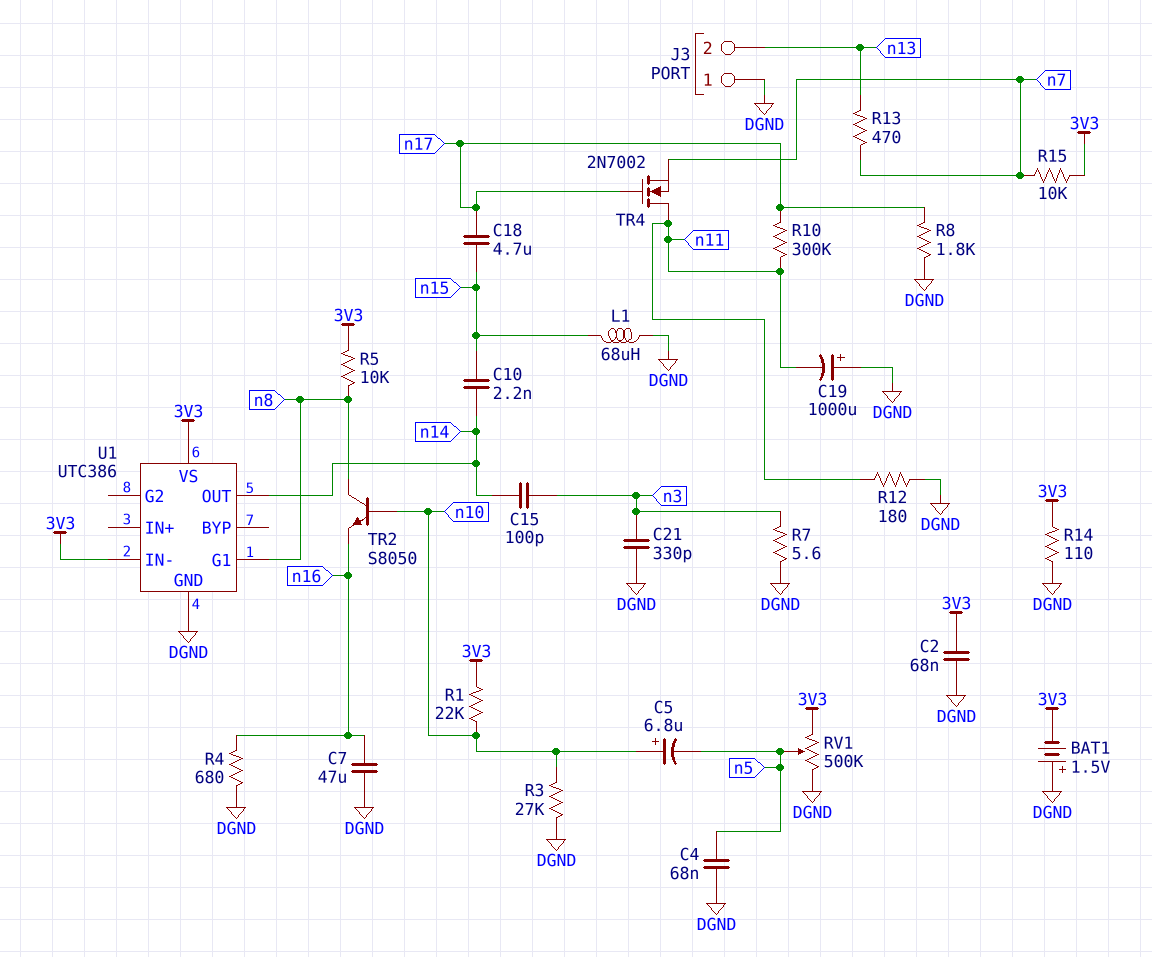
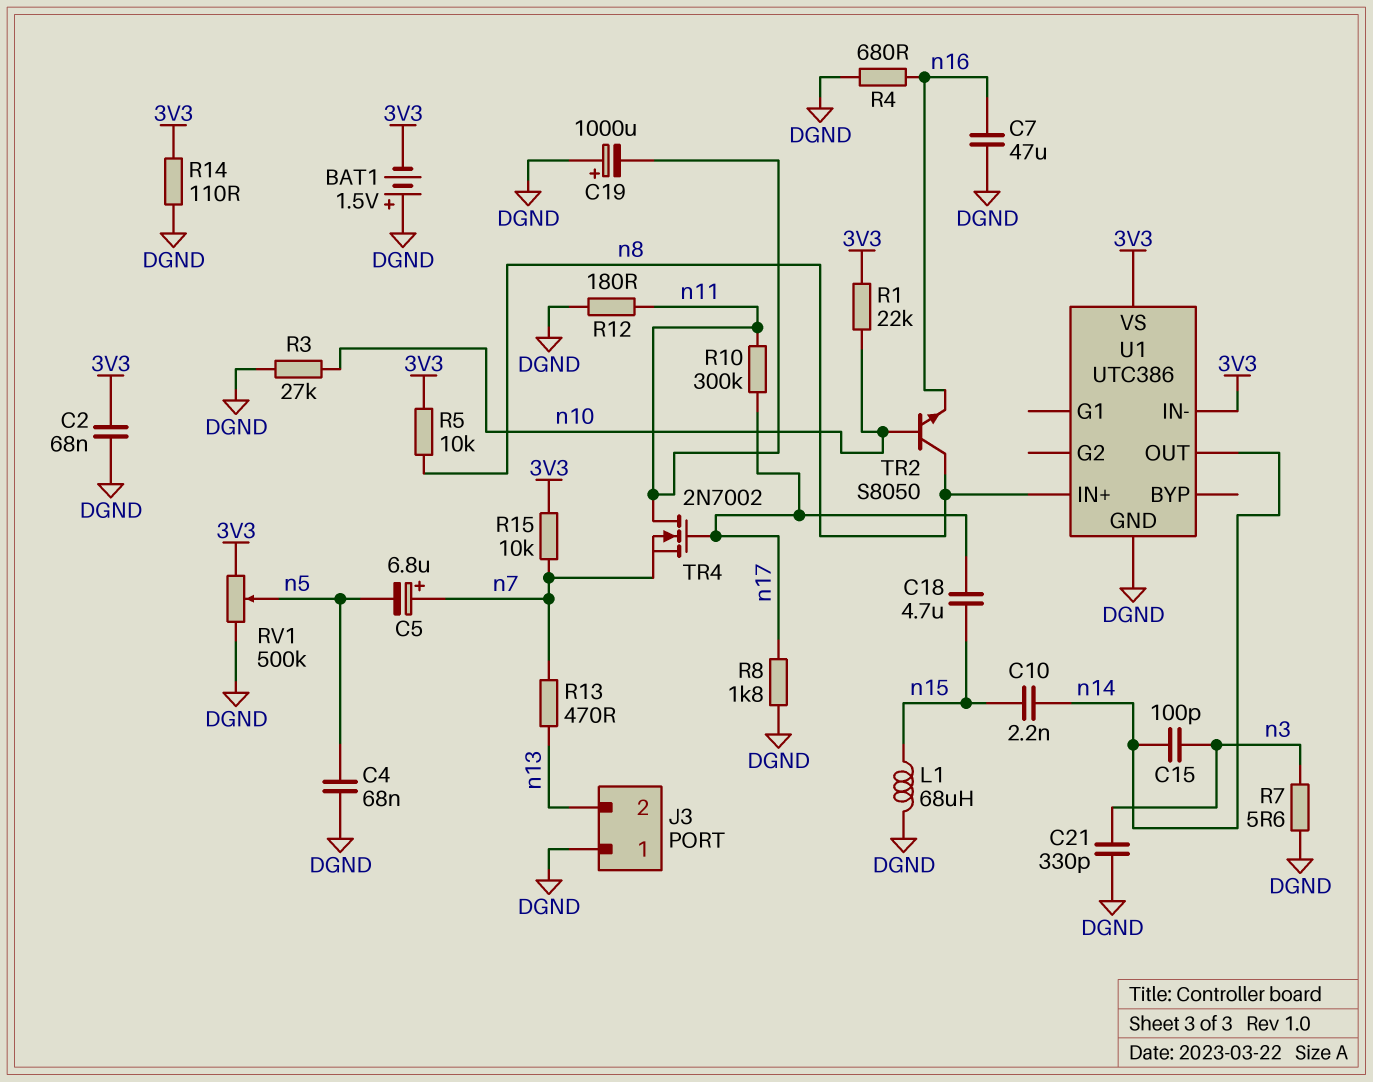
C5: 6.8uF (plus n10, minus n5) -> 6.8uF (plus n7, minus n5)
U1 pin G1: n8 -> none
U1 pin IN+: none -> n8

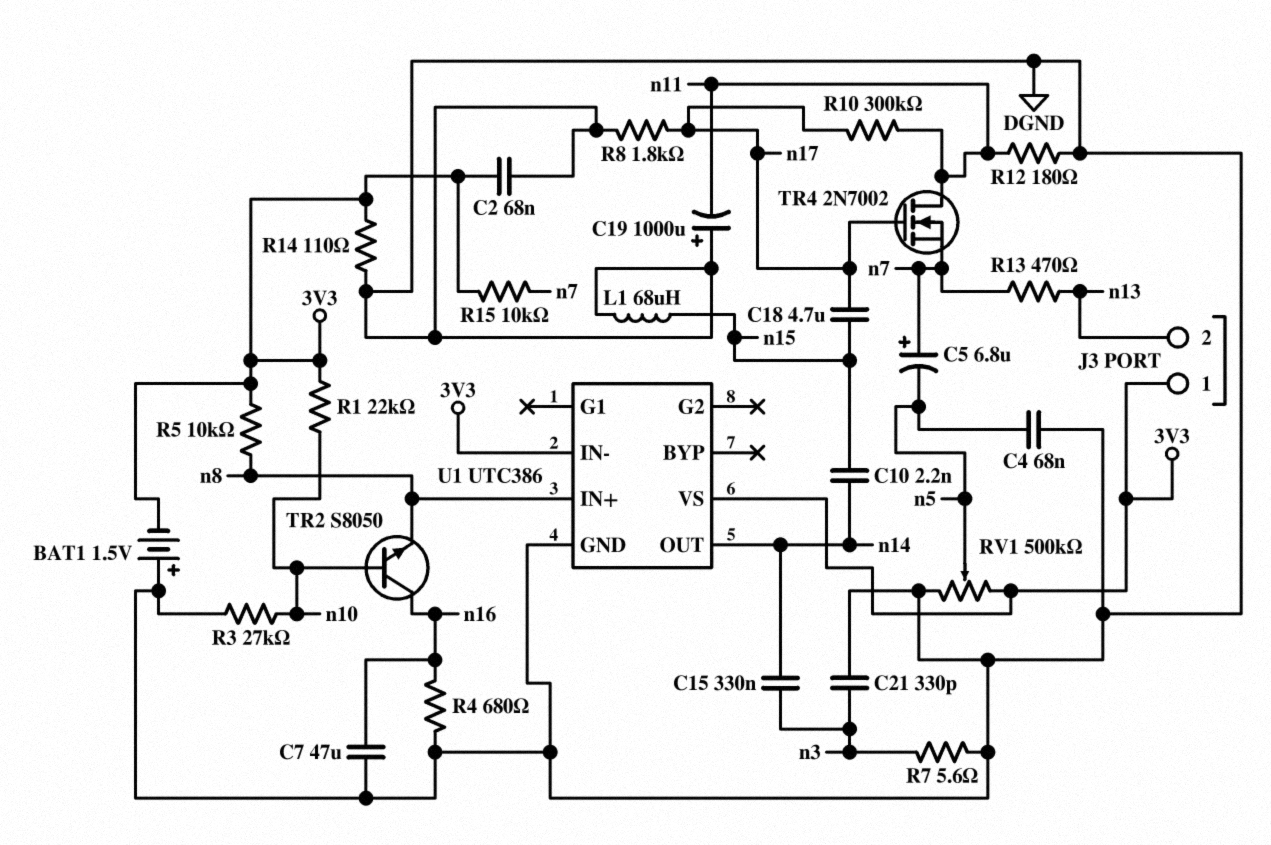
C15: 100pF (n3, n14) -> 330nF (n3, n14)
J3 pin 1: DGND -> 3V3
TR2: NPN S8050 (B n10, C n8, E n16) -> NPN S8050 (B n10, C n16, E n8)

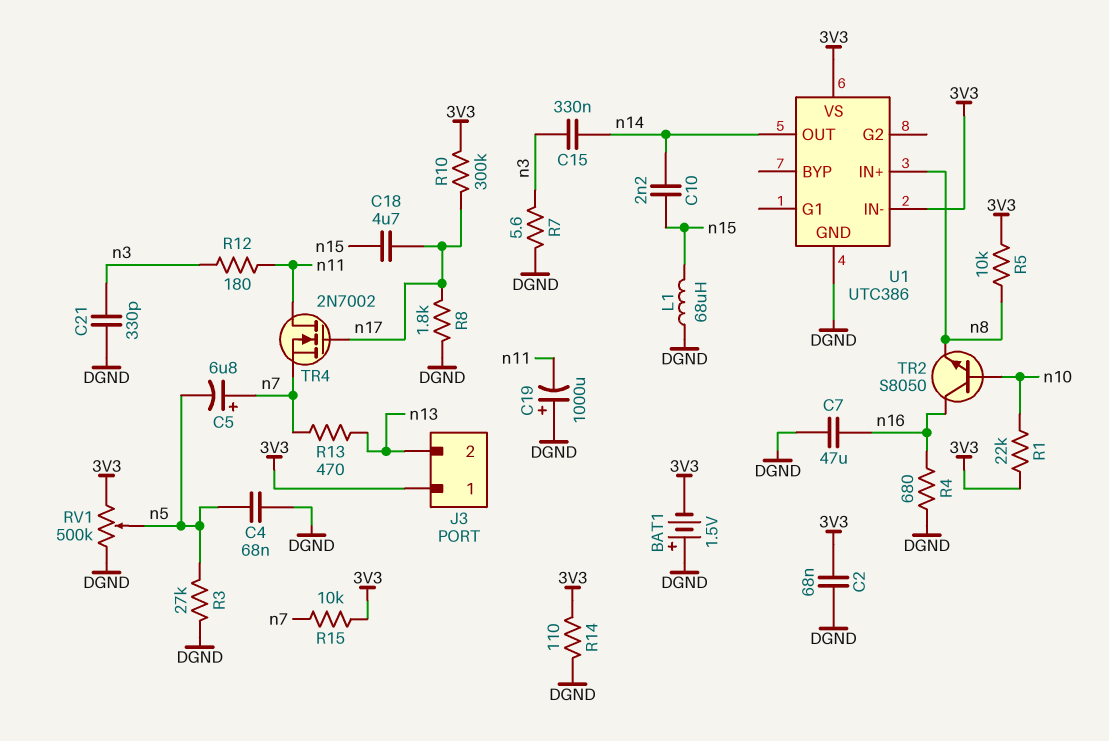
R3: 27k (DGND, n10) -> 27k (DGND, n5)
R10: 300k (n11, n17) -> 300k (3V3, n17)
R12: 180 (DGND, n11) -> 180 (n3, n11)

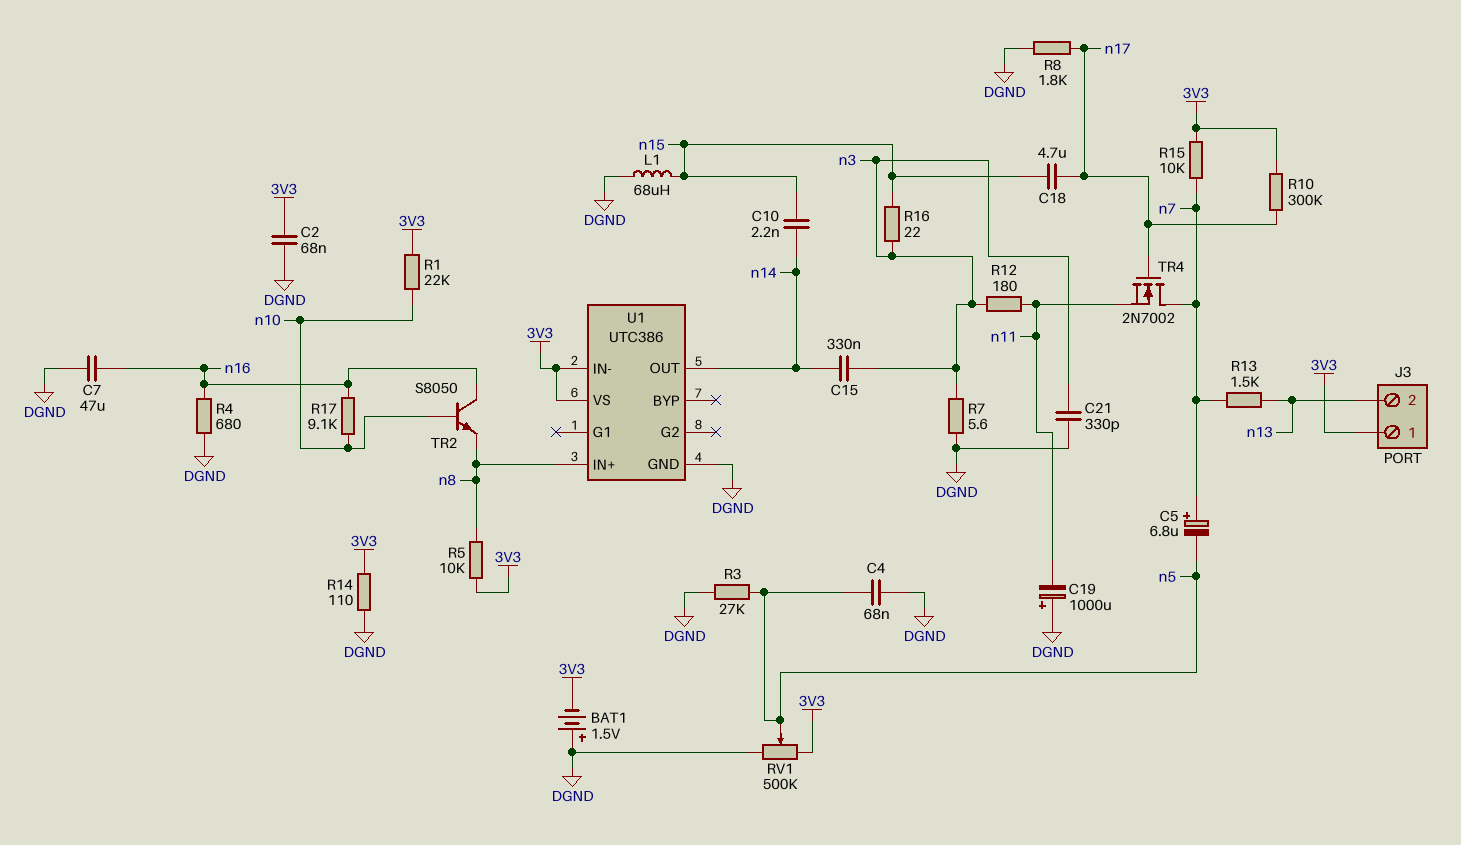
R13: 470 (n7, n13) -> 1.5k (n7, n13)
R16: none -> 22 (n3, n15)
R17: none -> 9.1k (n10, n16)
TR4: NMOS 2N7002 (G n17, D n11, S n7) -> NMOS 2N7002 (G n17, D n7, S n11)

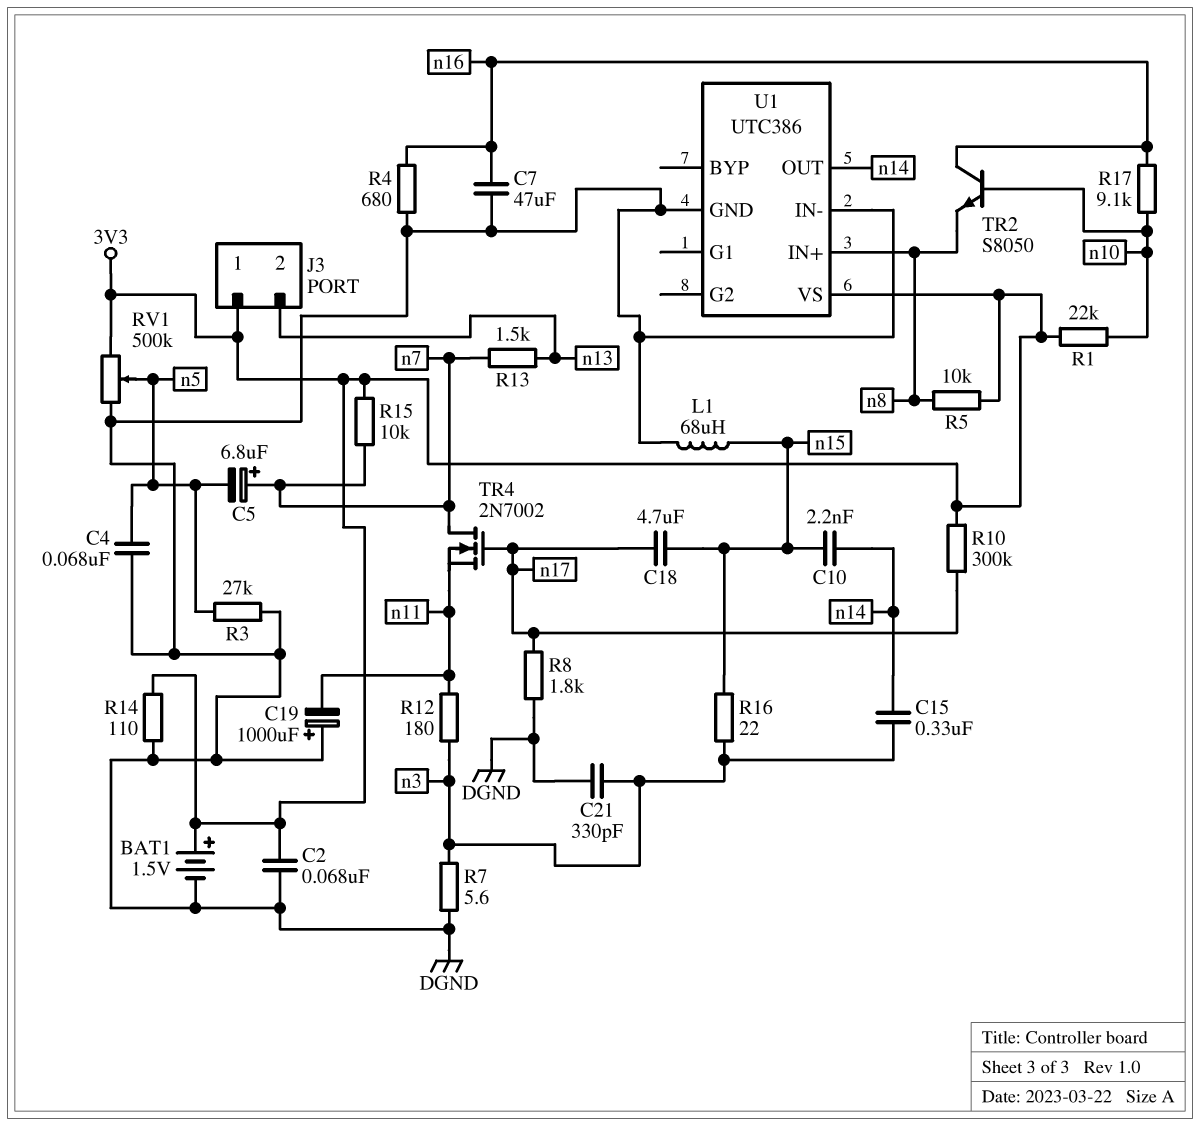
BAT1: 1.5V (plus DGND, minus 3V3) -> 1.5V (plus 3V3, minus DGND)
U1 pin IN-: 3V3 -> DGND

